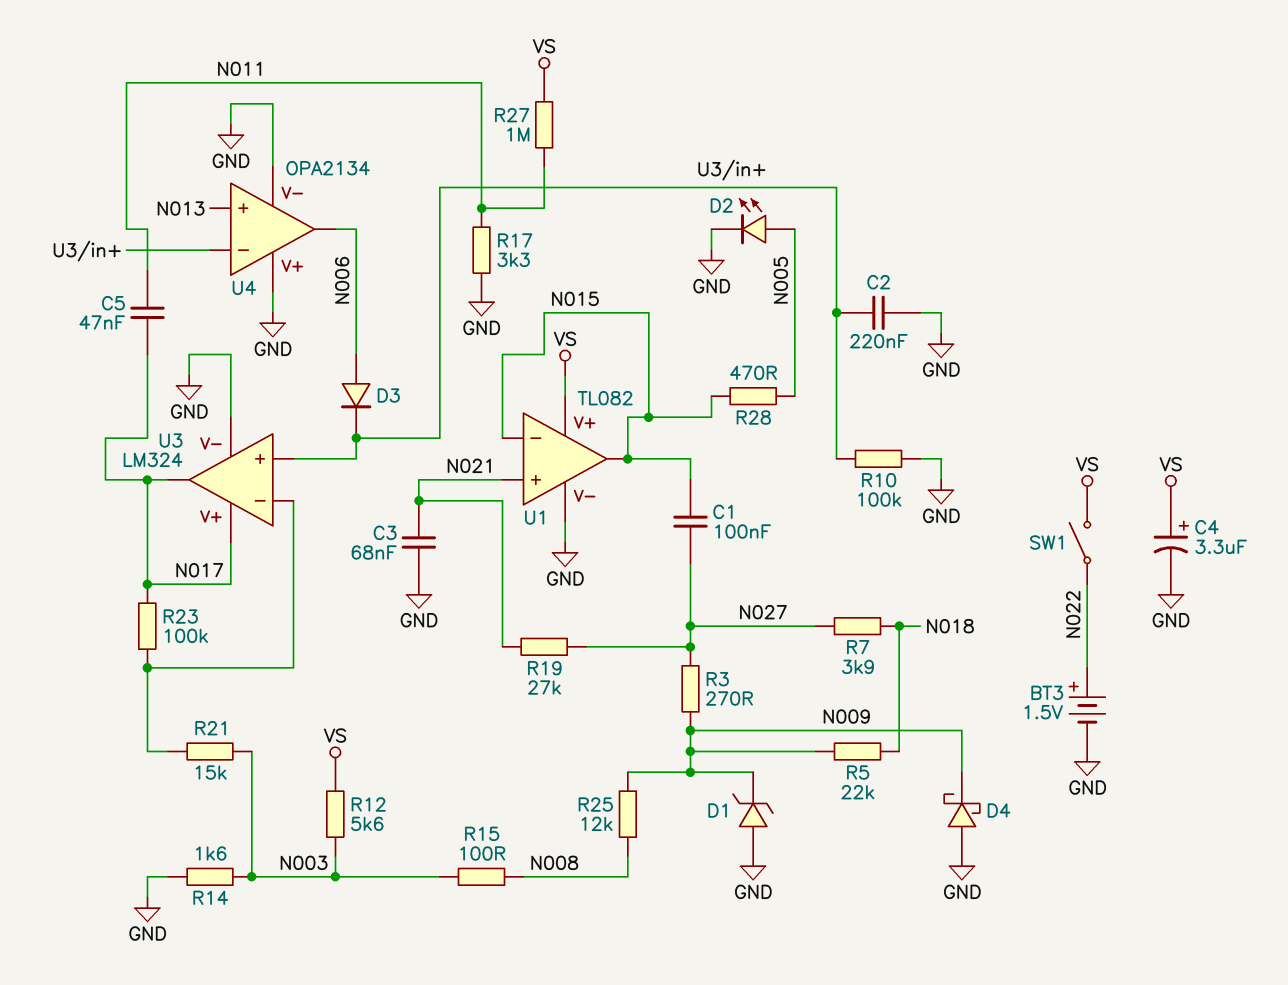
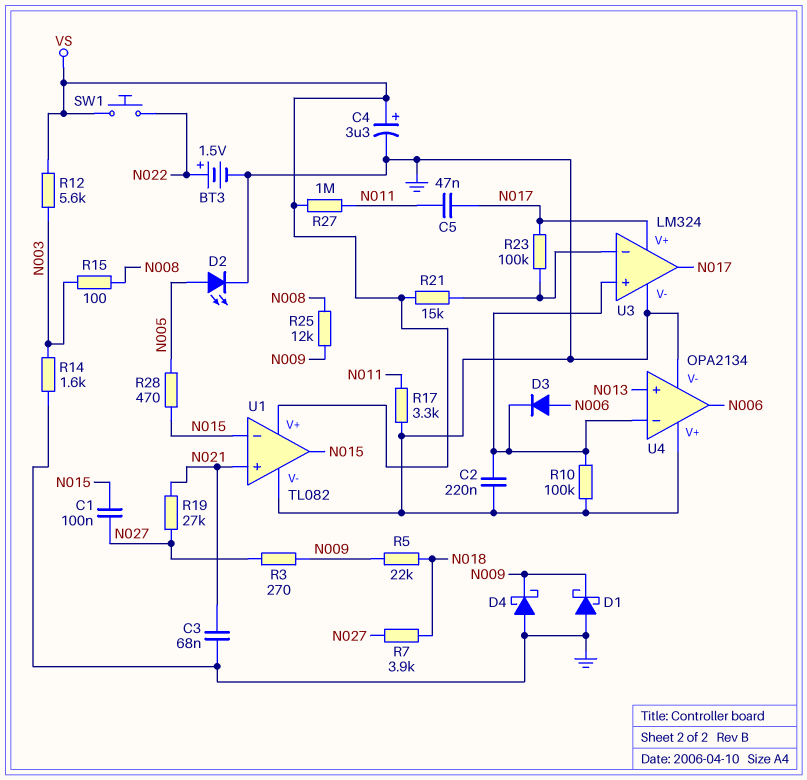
D1: zener (A GND, K N009) -> schottky (A GND, K N009)
R21: 15k (N003, U3/in-) -> 15k (U3/in-, VS)
SW1: switch (N022, VS) -> button (N022, VS)

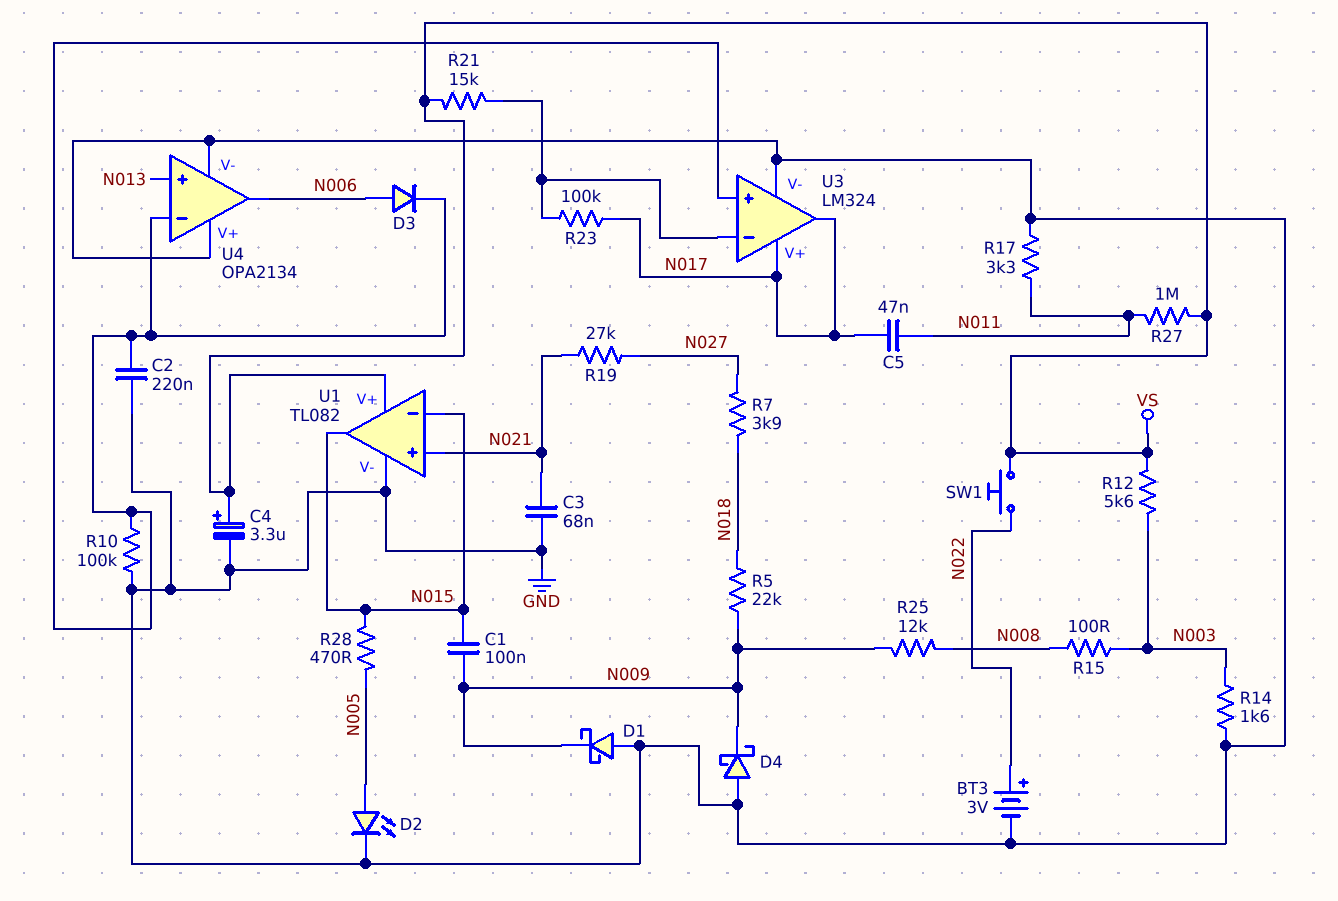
BT3: 1.5V (plus N022, minus GND) -> 3V (plus N022, minus GND)
C1: 100nF (N015, N027) -> 100nF (N009, N015)
R3: 270 (N009, N027) -> none

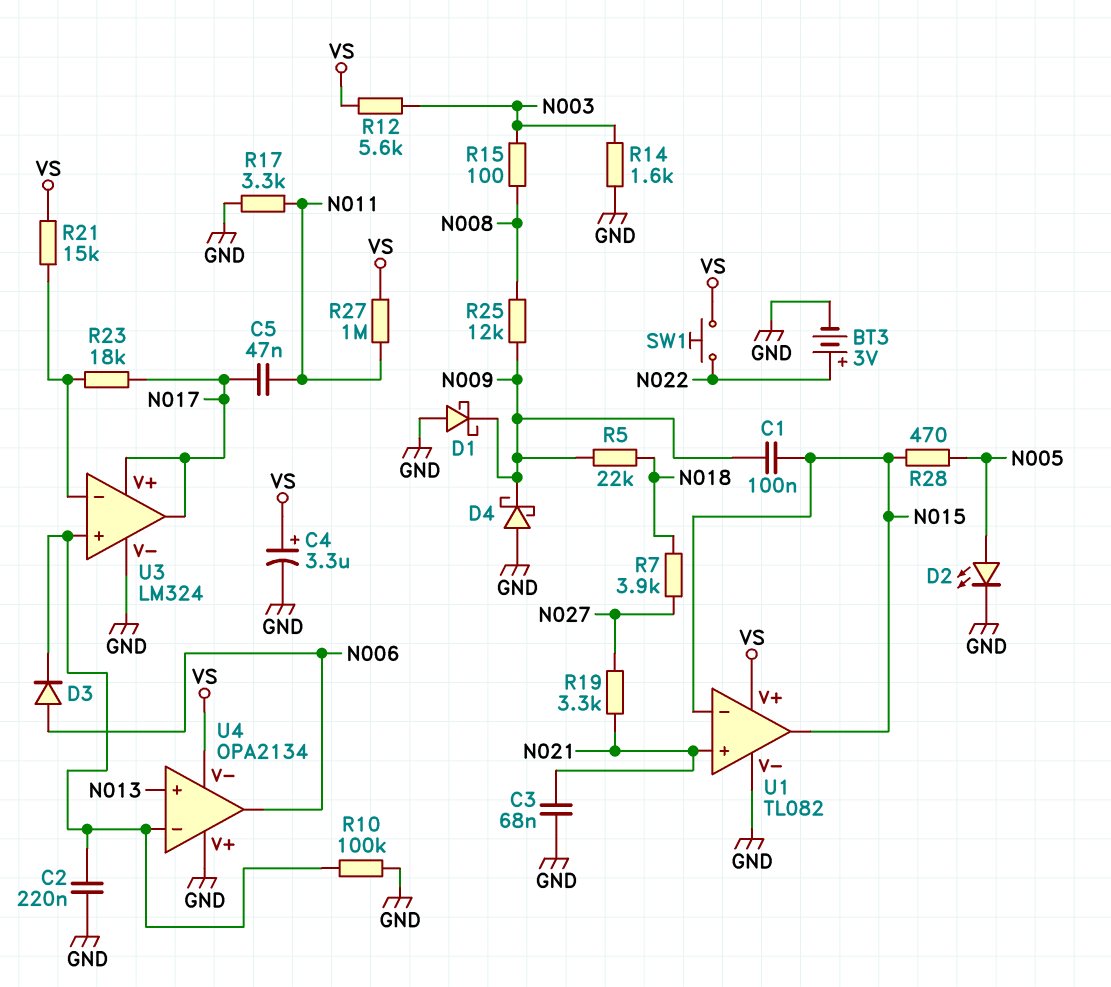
R19: 27k (N021, N027) -> 3.3k (N021, N027)
R23: 100k (N017, U3/in-) -> 18k (N017, U3/in-)
U4 pin V-: GND -> VS

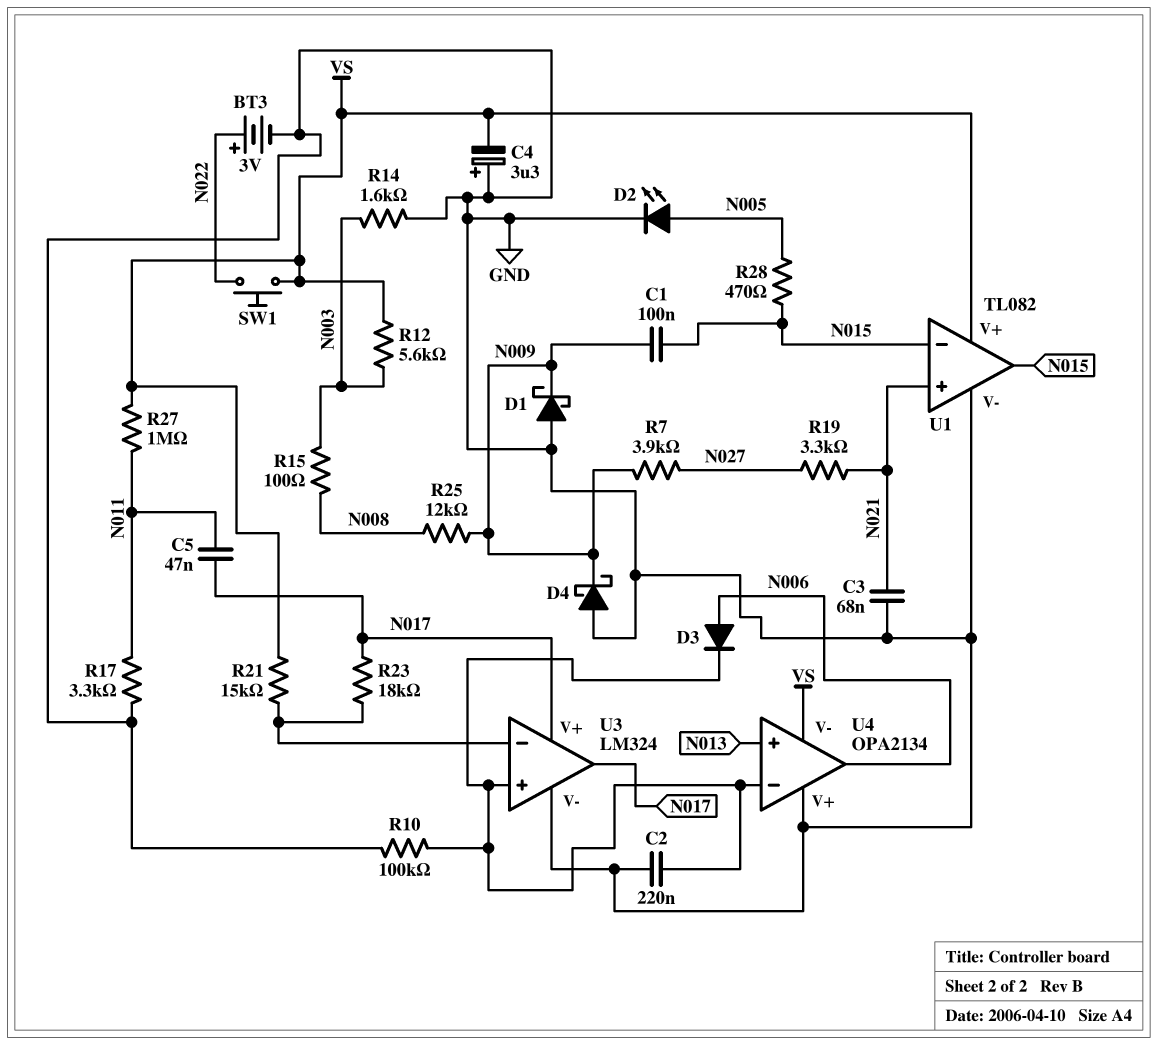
C4: 3.3uF (plus VS, minus GND) -> 3.3uF (plus GND, minus VS)
R5: 22k (N009, N018) -> none
R7: 3.9k (N018, N027) -> 3.9k (N009, N027)

